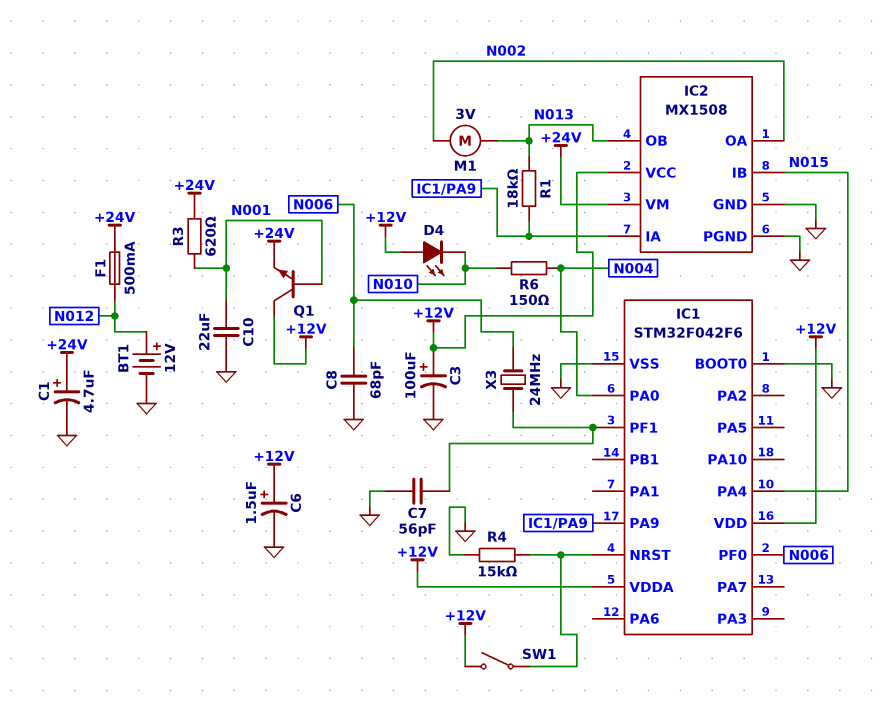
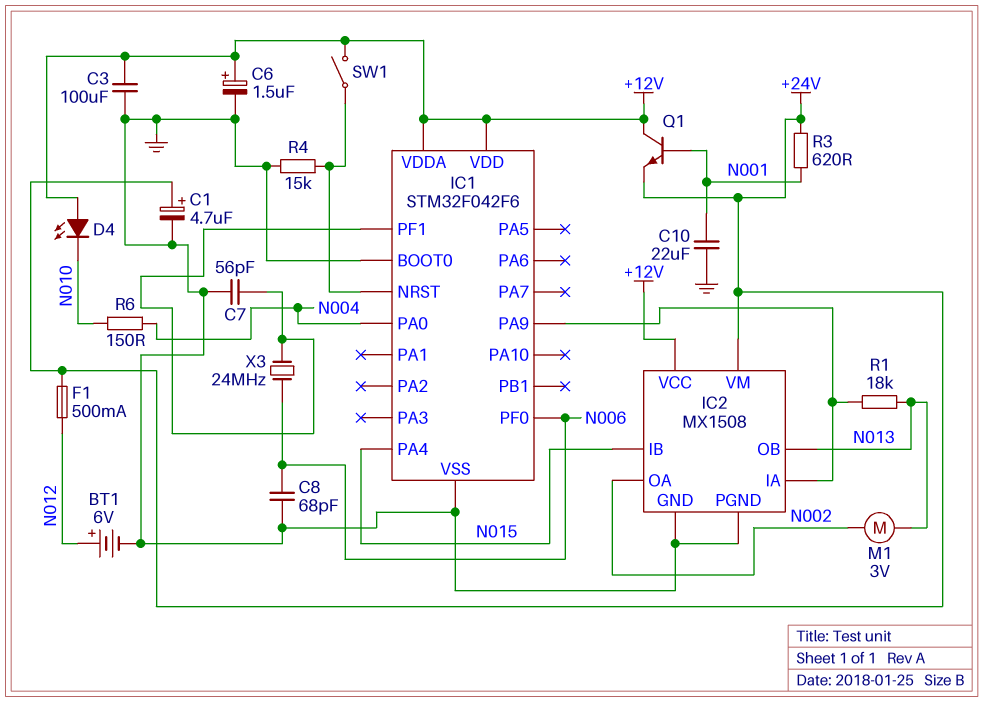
BT1: 12V (plus N012, minus GND) -> 6V (plus N012, minus GND)
C3: 100uF (plus +12V, minus GND) -> 100uF (+12V, GND)

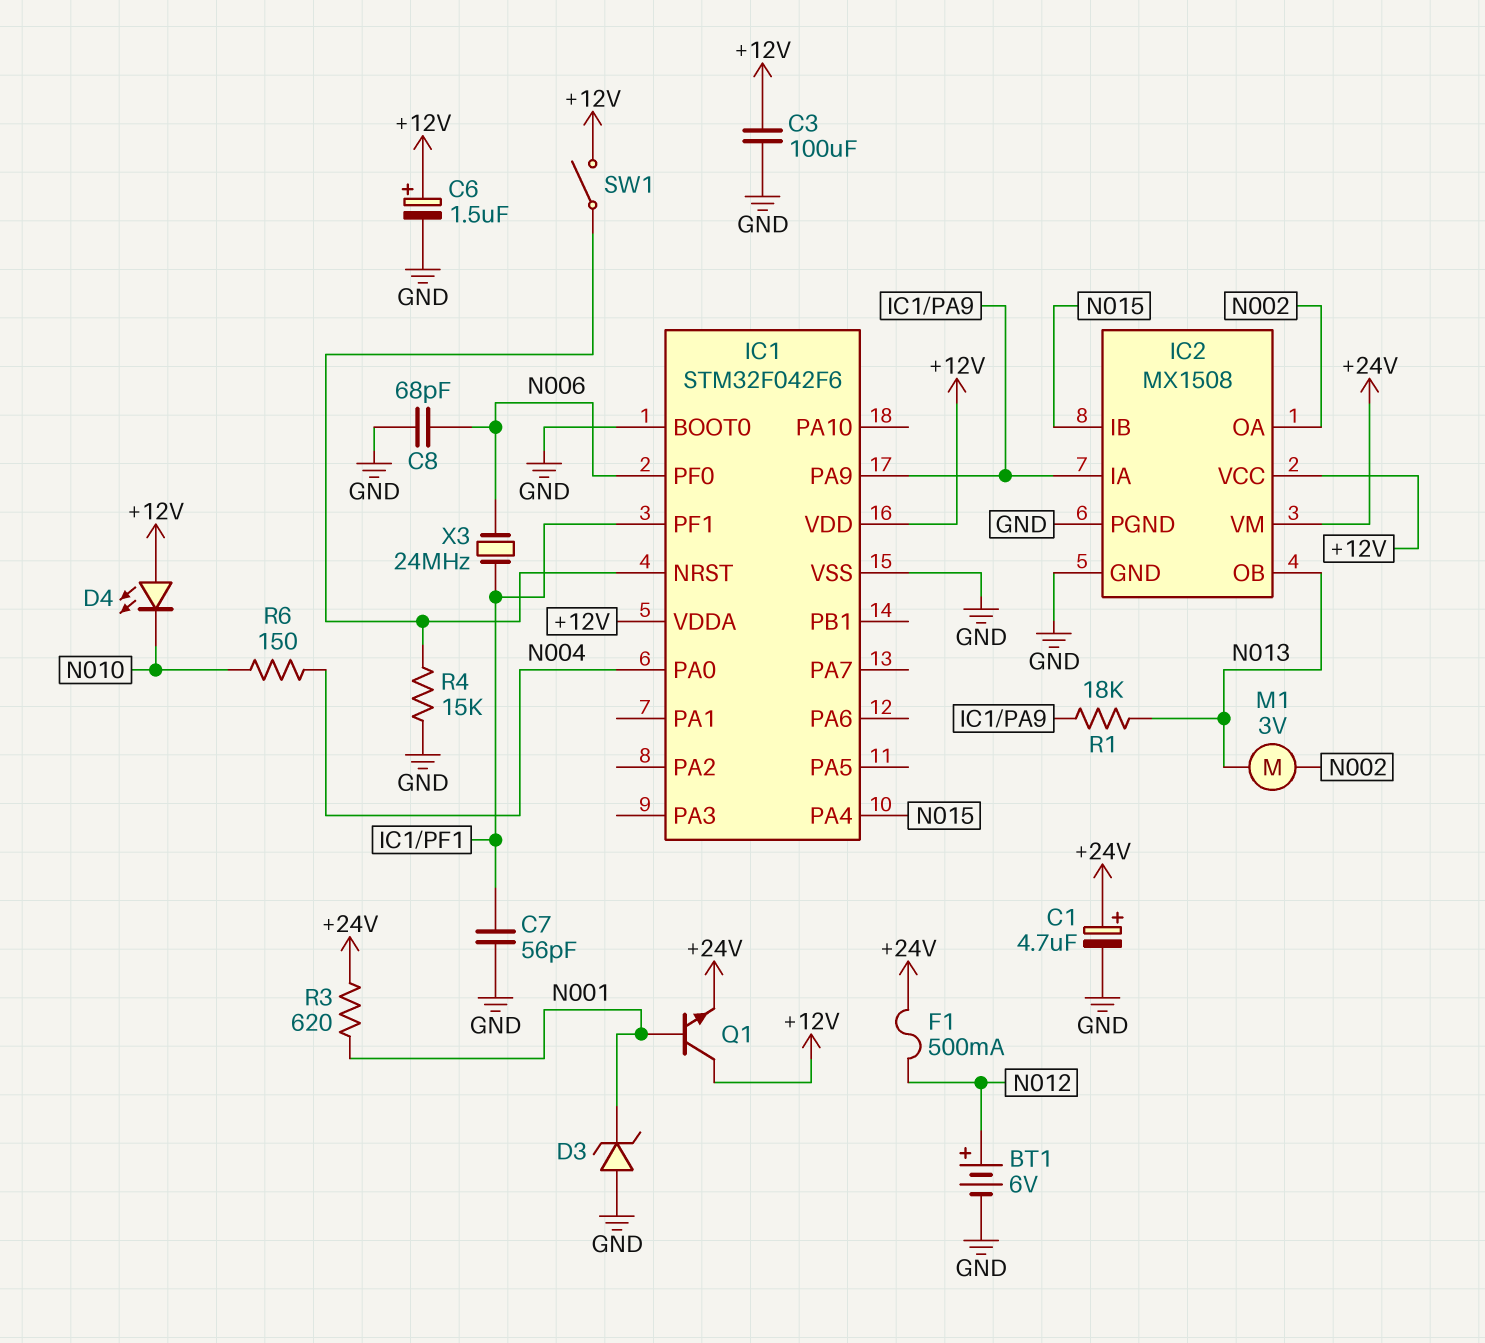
C10: 22uF (GND, N001) -> none
D3: none -> zener (A GND, K N001)

